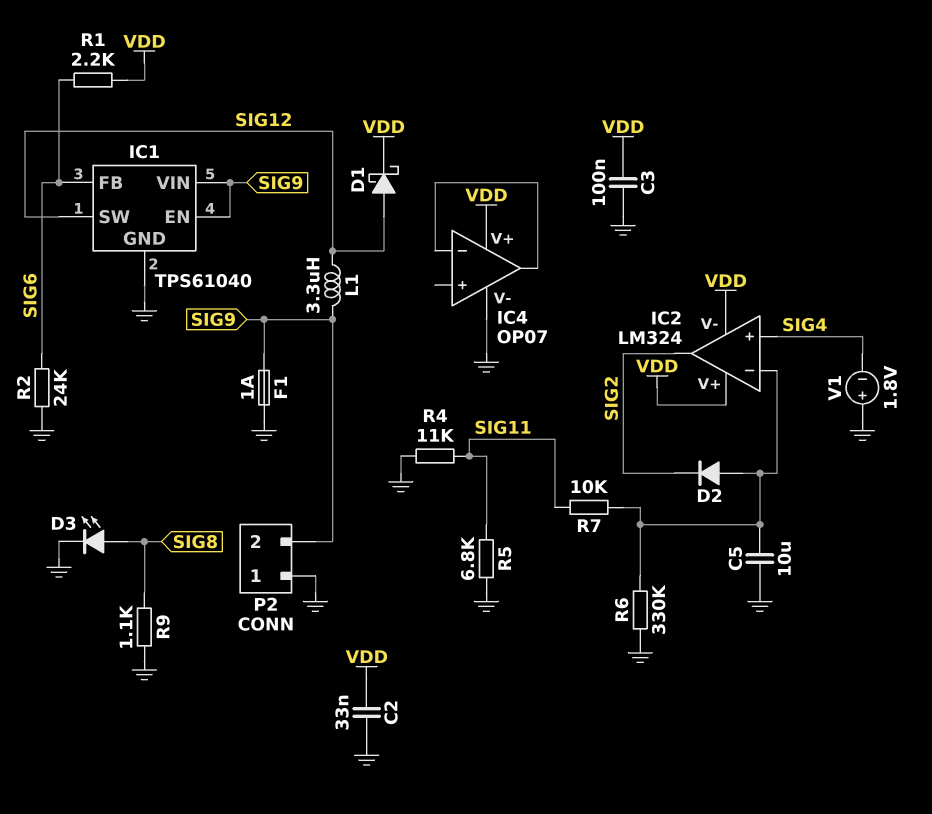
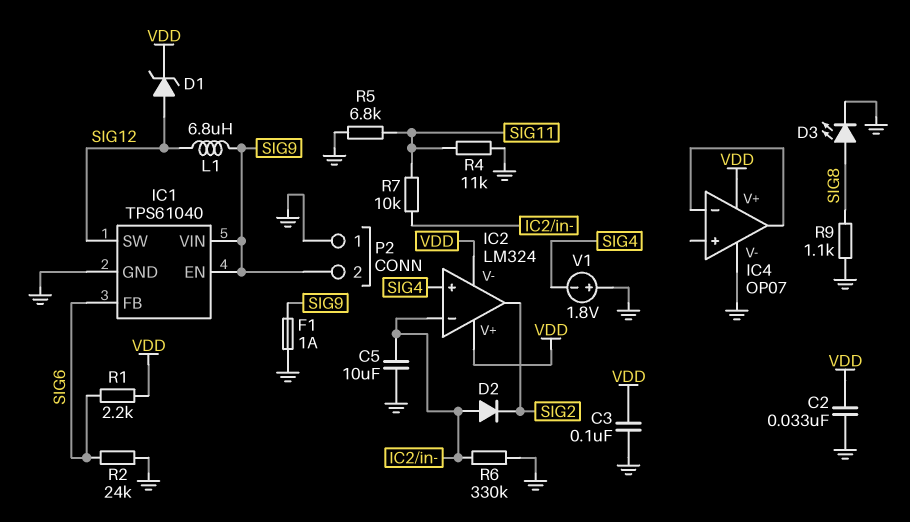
D1: schottky (A SIG12, K VDD) -> zener (A SIG12, K VDD)
L1: 3.3uH (SIG9, SIG12) -> 6.8uH (SIG9, SIG12)

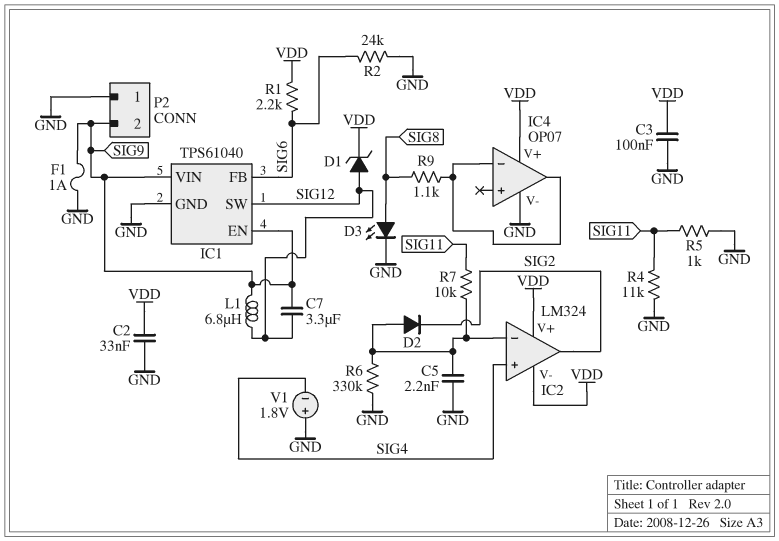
C5: 10uF (GND, IC2/in-) -> 2.2nF (GND, IC2/in-)
C7: none -> 3.3uF (SIG9, SIG12)
R5: 6.8k (GND, SIG11) -> 1k (GND, SIG11)
R9: 1.1k (GND, SIG8) -> 1.1k (IC4/in-, SIG8)

